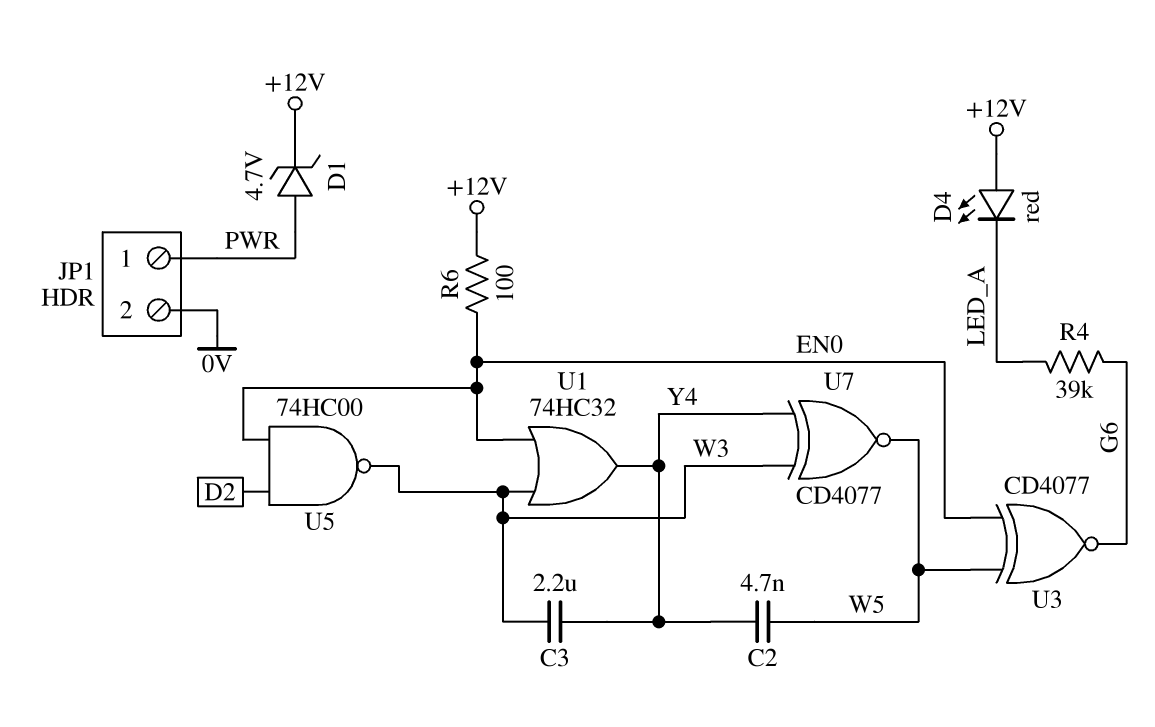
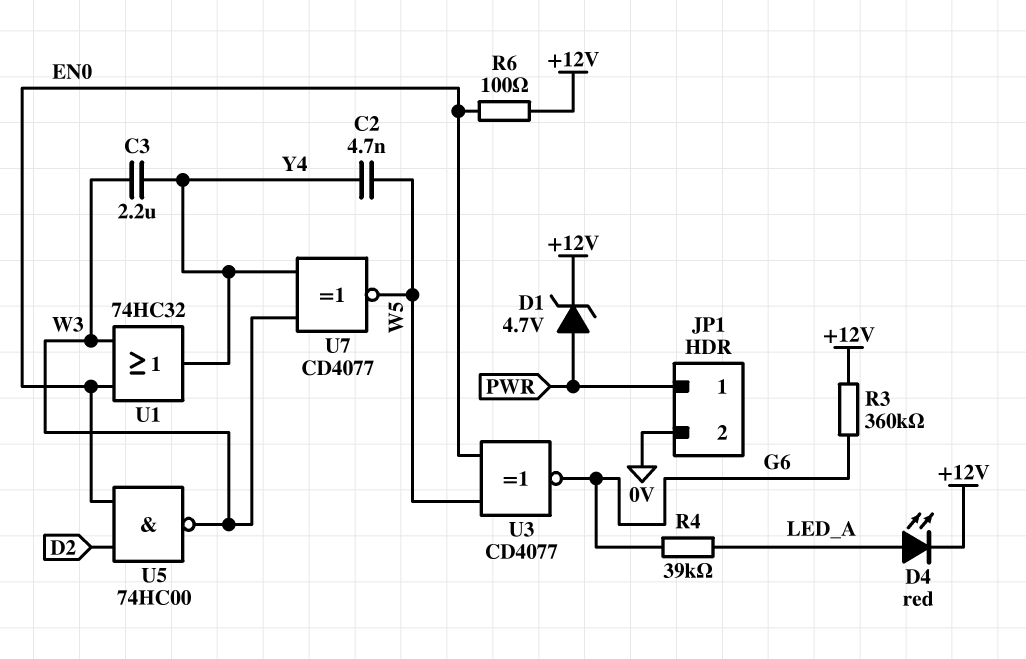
D4: LED red (A +12V, K LED_A) -> LED red (A LED_A, K +12V)
R3: none -> 360k (+12V, G6)

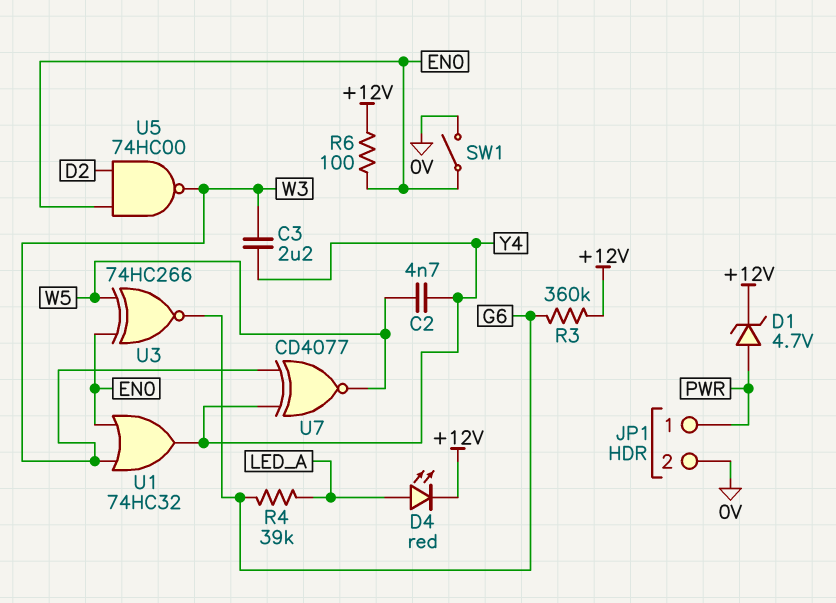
SW1: none -> switch (0V, EN0)
U3: XNOR CD4077 (in EN0, in W5, out G6) -> XNOR 74HC266 (in EN0, in W5, out G6)

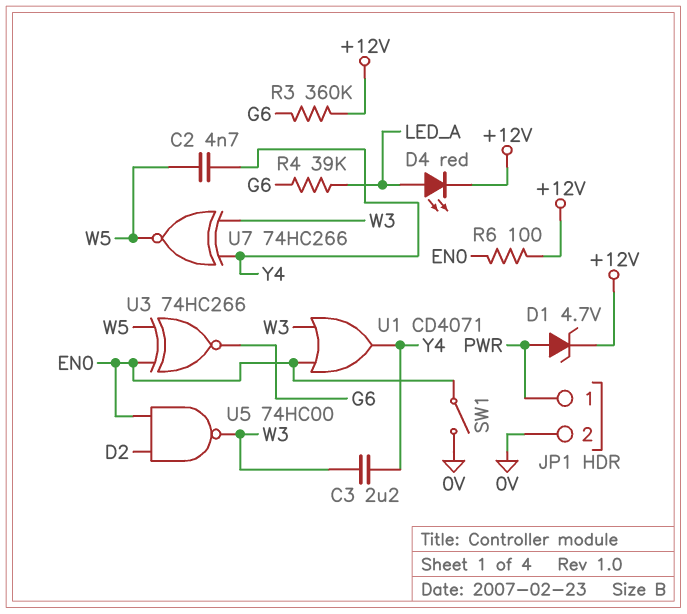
U1: OR 74HC32 (in EN0, in W3, out Y4) -> OR CD4071 (in EN0, in W3, out Y4)
U7: XNOR CD4077 (in W3, in Y4, out W5) -> XNOR 74HC266 (in W3, in Y4, out W5)

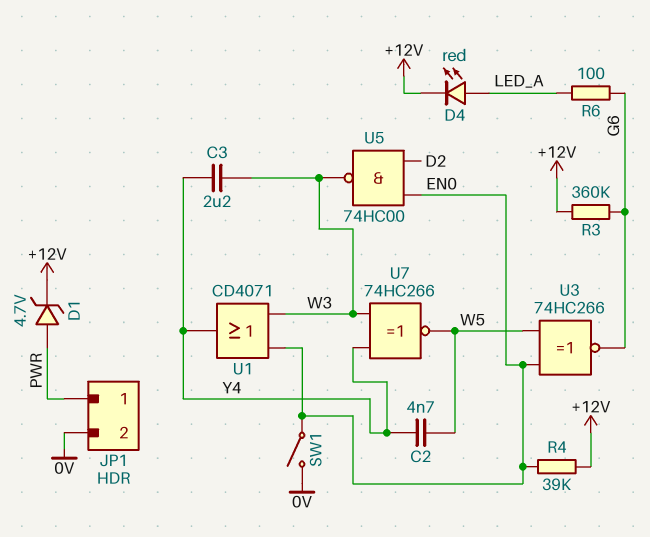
R4: 39k (G6, LED_A) -> 39k (+12V, EN0)
R6: 100 (+12V, EN0) -> 100 (G6, LED_A)

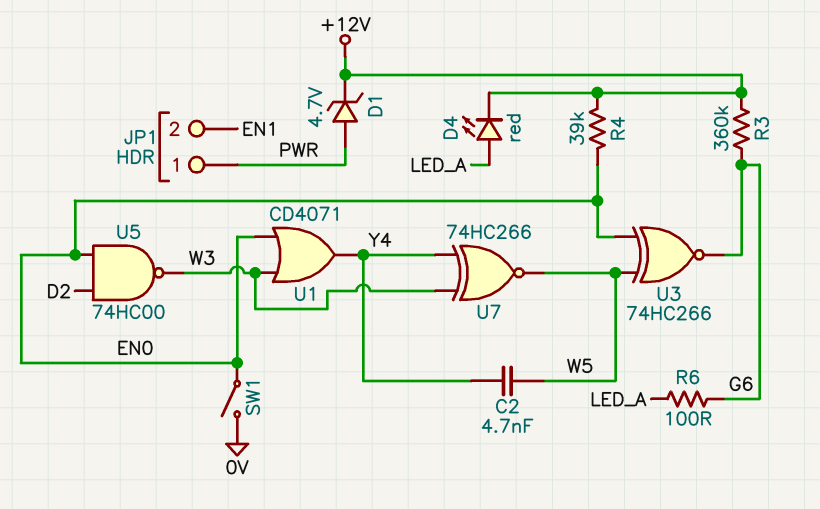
C3: 2.2uF (W3, Y4) -> none
JP1 pin 2: 0V -> EN1

